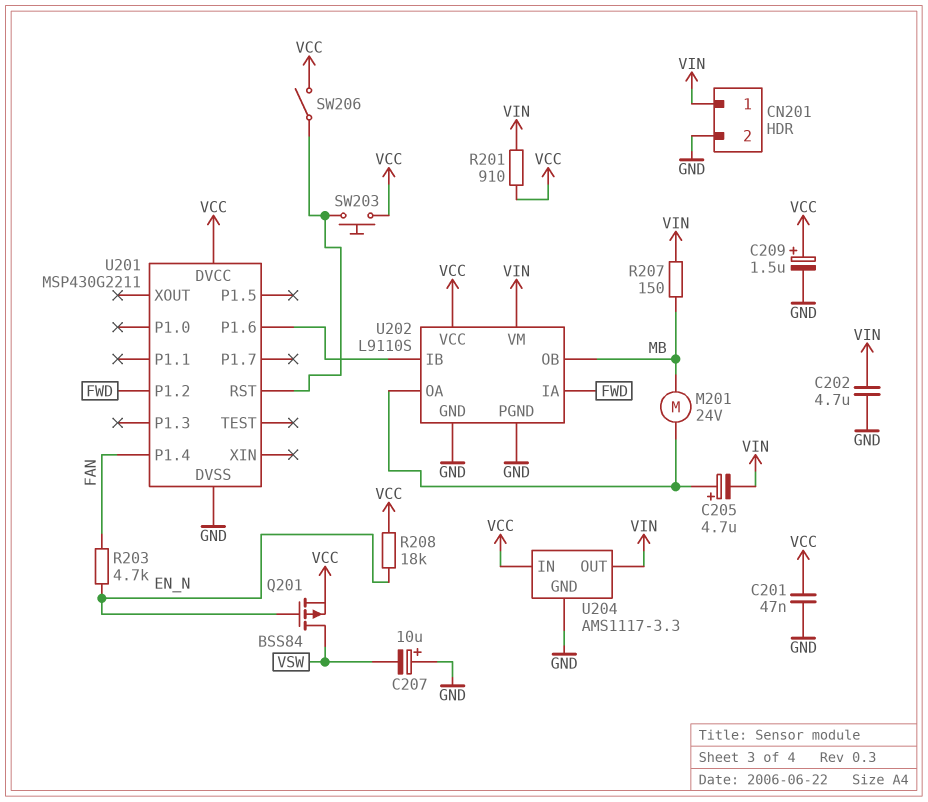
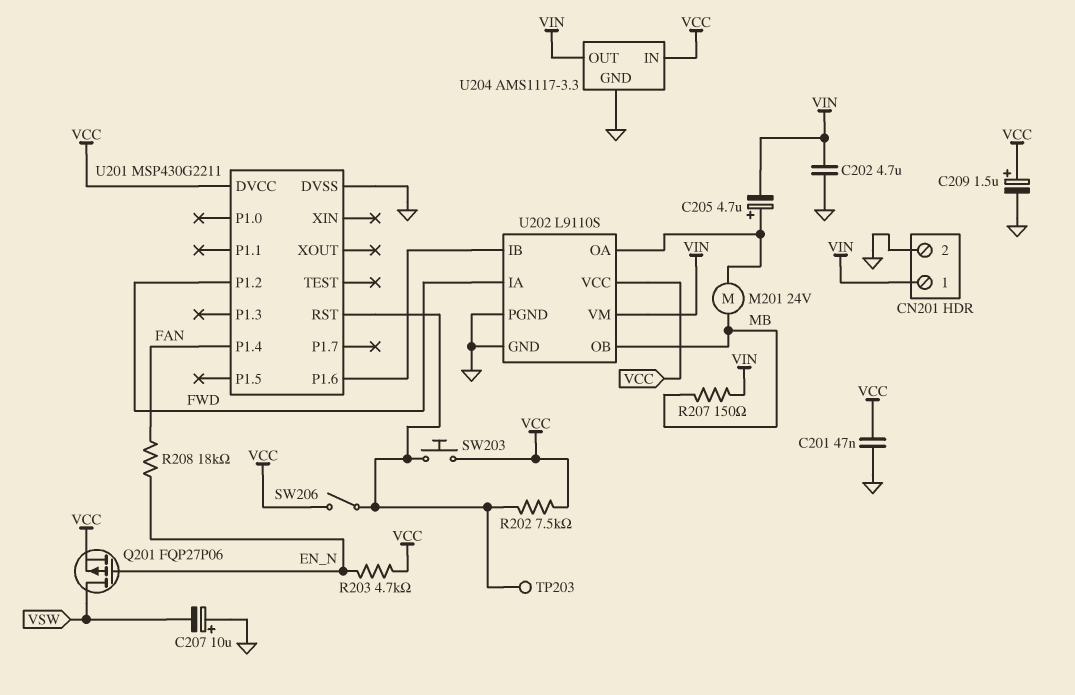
Q201: PMOS BSS84 (G EN_N, D VSW, S VCC) -> PMOS FQP27P06 (G EN_N, D VSW, S VCC)
R201: 910 (VCC, VIN) -> none
R202: none -> 7.5k (U201/RST, VCC)
R203: 4.7k (EN_N, FAN) -> 4.7k (EN_N, VCC)
R208: 18k (EN_N, VCC) -> 18k (EN_N, FAN)
TP203: none -> test point (U201/RST)

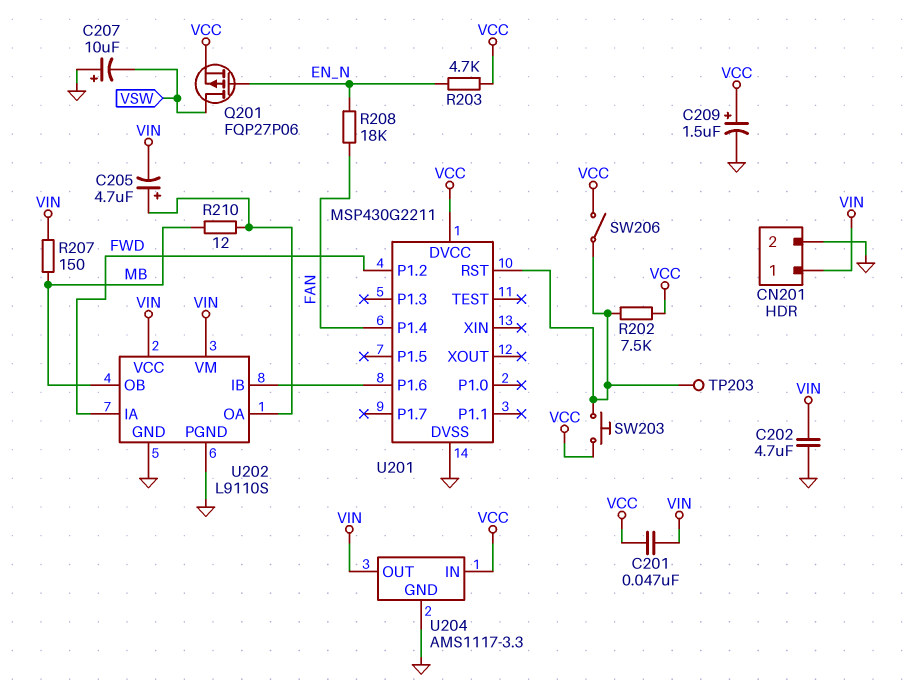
C201: 47nF (GND, VCC) -> 47nF (VCC, VIN)
M201: motor 24V (MB, U202/OA) -> none
R210: none -> 12 (MB, U202/OA)
U202 pin VCC: VCC -> VIN

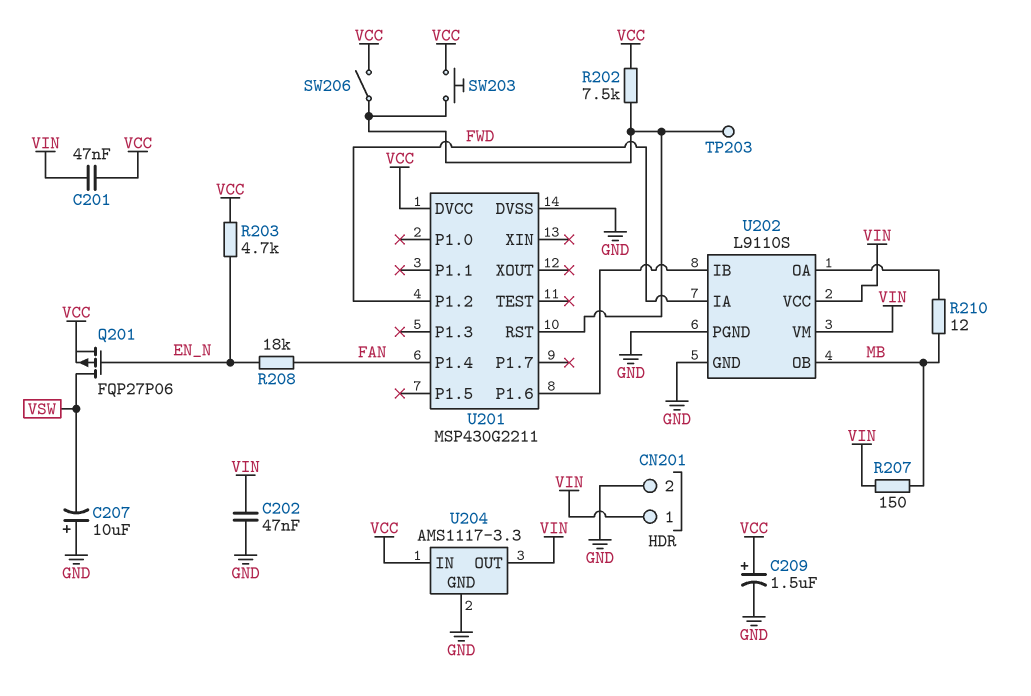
C202: 4.7uF (GND, VIN) -> 47nF (GND, VIN)
C205: 4.7uF (plus U202/OA, minus VIN) -> none

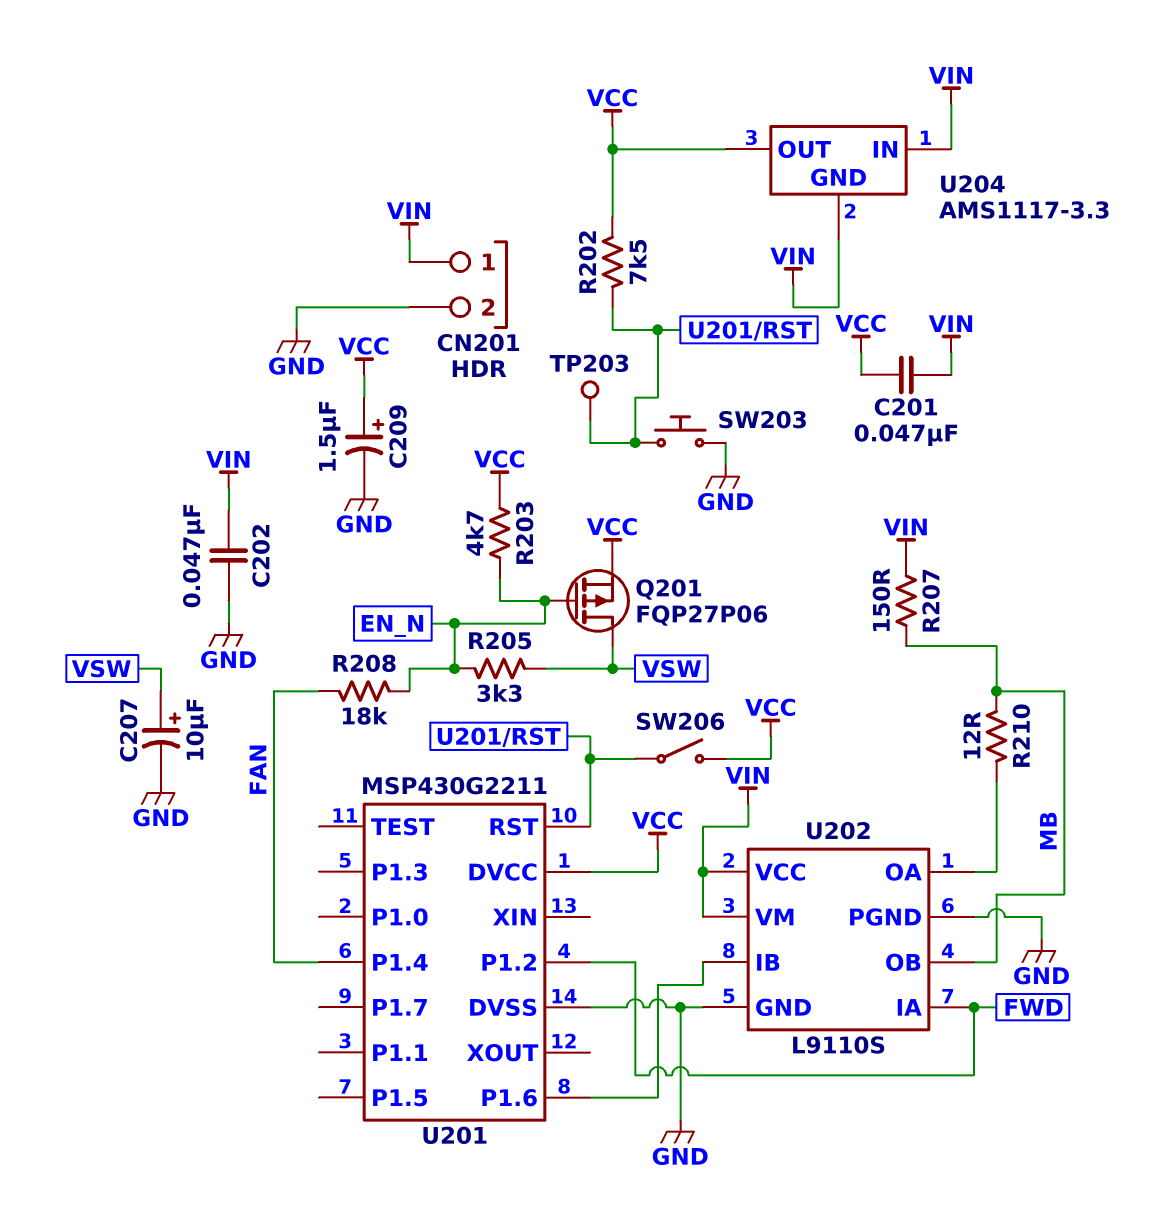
C207: 10uF (plus GND, minus VSW) -> 10uF (plus VSW, minus GND)
R205: none -> 3.3k (EN_N, VSW)
SW203: button (U201/RST, VCC) -> button (GND, U201/RST)
U204 pin GND: GND -> VIN
U204 pin IN: VCC -> VIN
U204 pin OUT: VIN -> VCC

